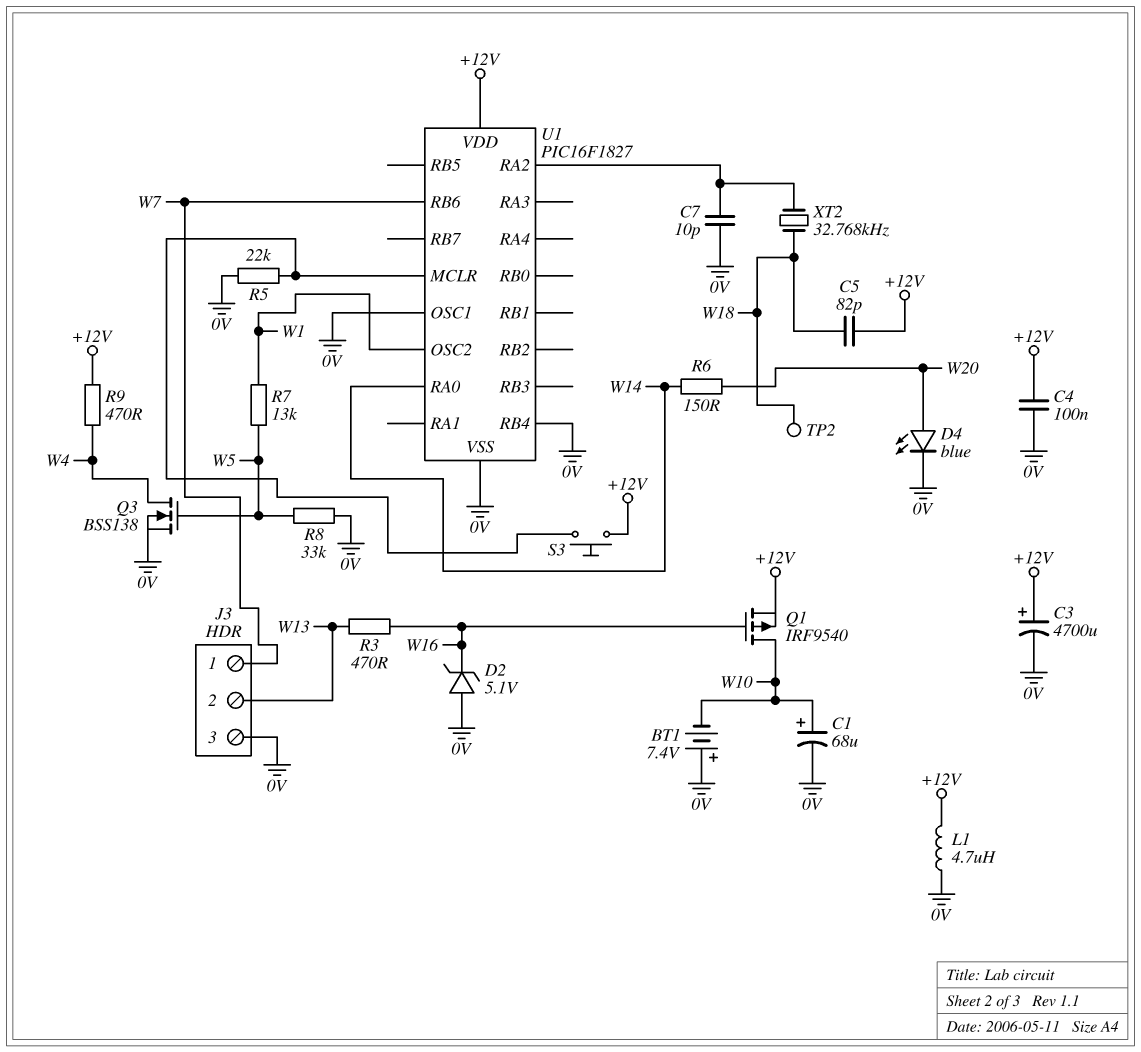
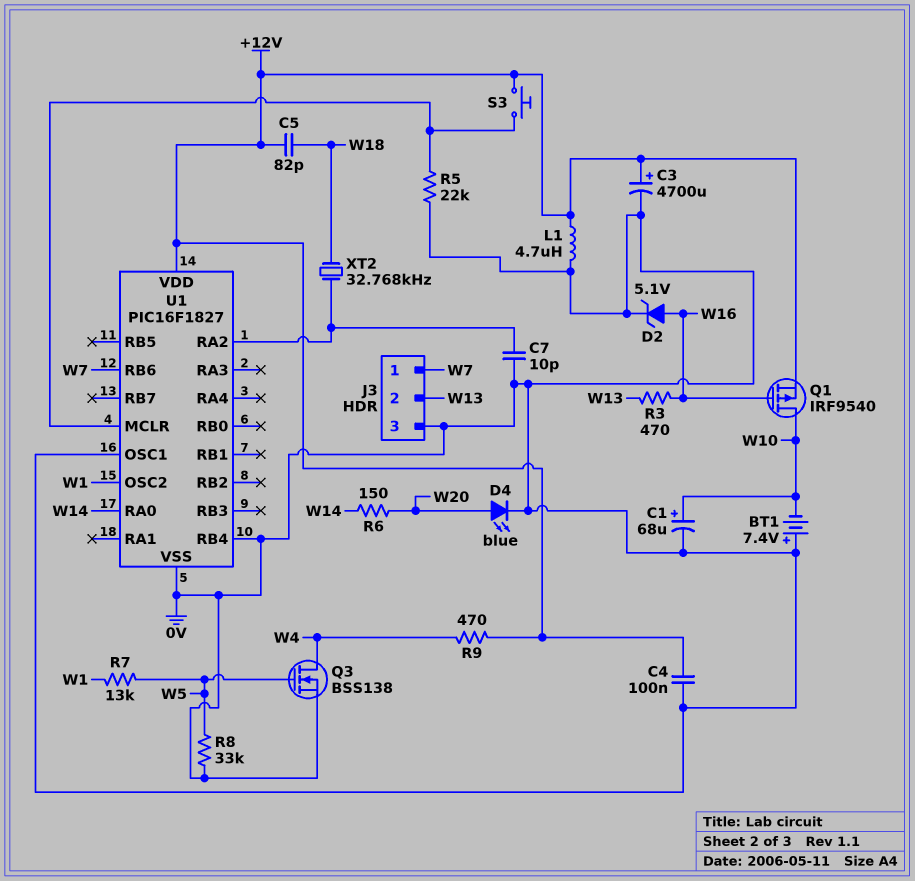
D2: zener 5.1V (A 0V, K W16) -> zener 5.1V (A W16, K 0V)
TP2: test point (W18) -> none

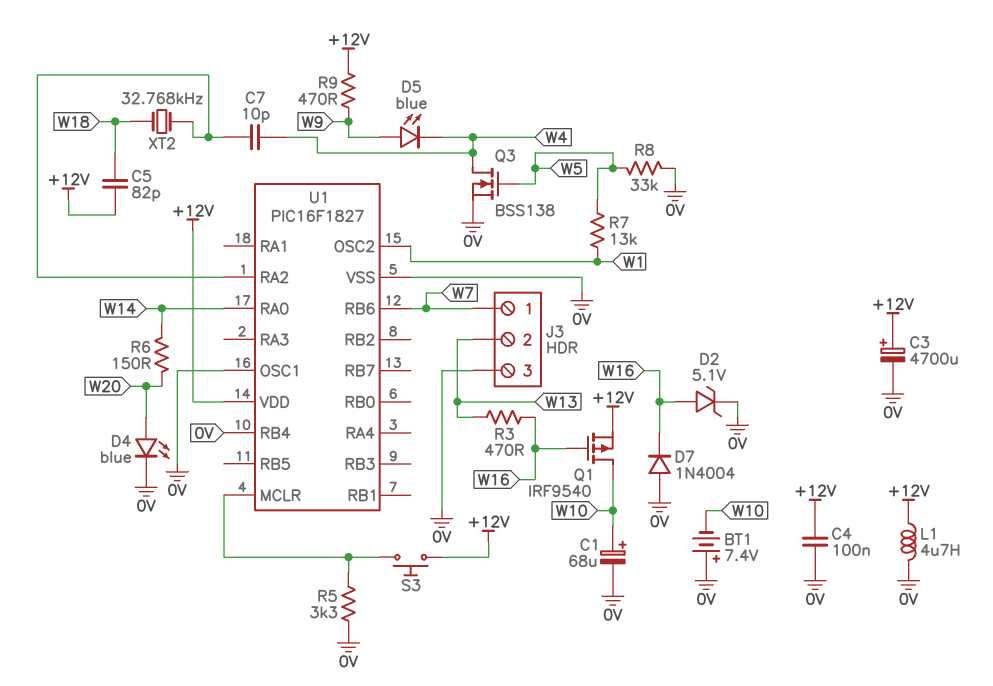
C7: 10pF (0V, U1/RA2) -> 10pF (U1/RA2, W4)
D5: none -> LED blue (A W9, K W4)
D7: none -> diode 1N4004 (A 0V, K W16)
R5: 22k (0V, U1/MCLR) -> 3.3k (0V, U1/MCLR)
R9: 470 (+12V, W4) -> 470 (+12V, W9)

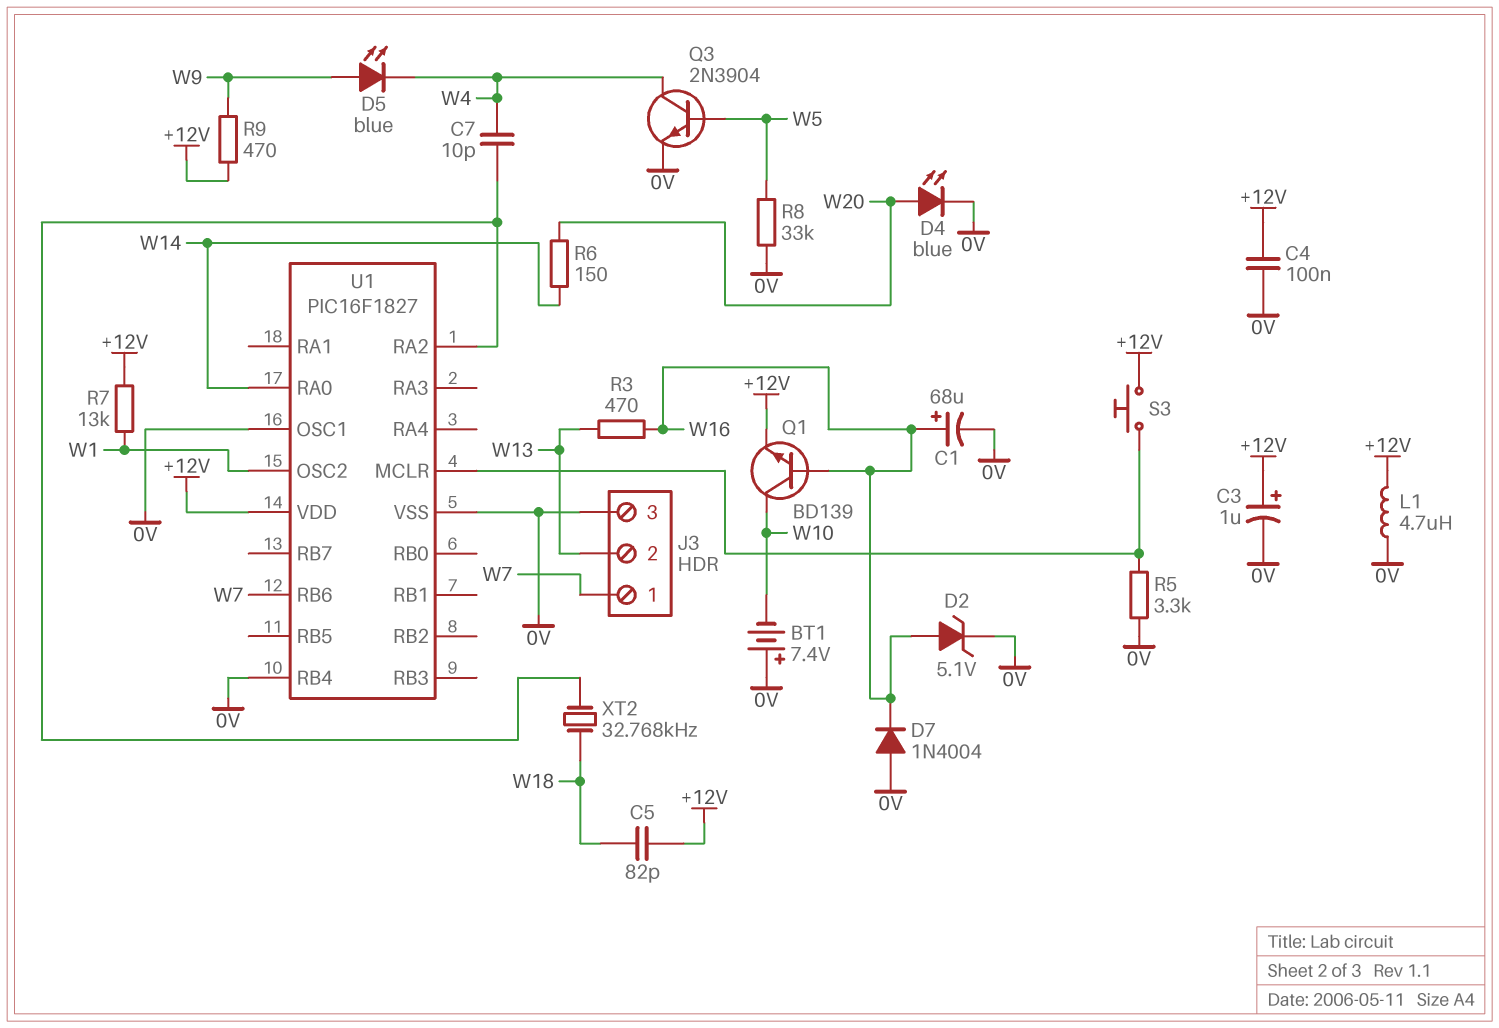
C1: 68uF (plus W10, minus 0V) -> 68uF (plus W16, minus 0V)
C3: 4700uF (plus +12V, minus 0V) -> 1uF (plus +12V, minus 0V)
Q1: PMOS IRF9540 (G W16, D W10, S +12V) -> NPN BD139 (B W16, C W10, E +12V)
Q3: NMOS BSS138 (G W5, D W4, S 0V) -> NPN 2N3904 (B W5, C W4, E 0V)
R7: 13k (W1, W5) -> 13k (+12V, W1)

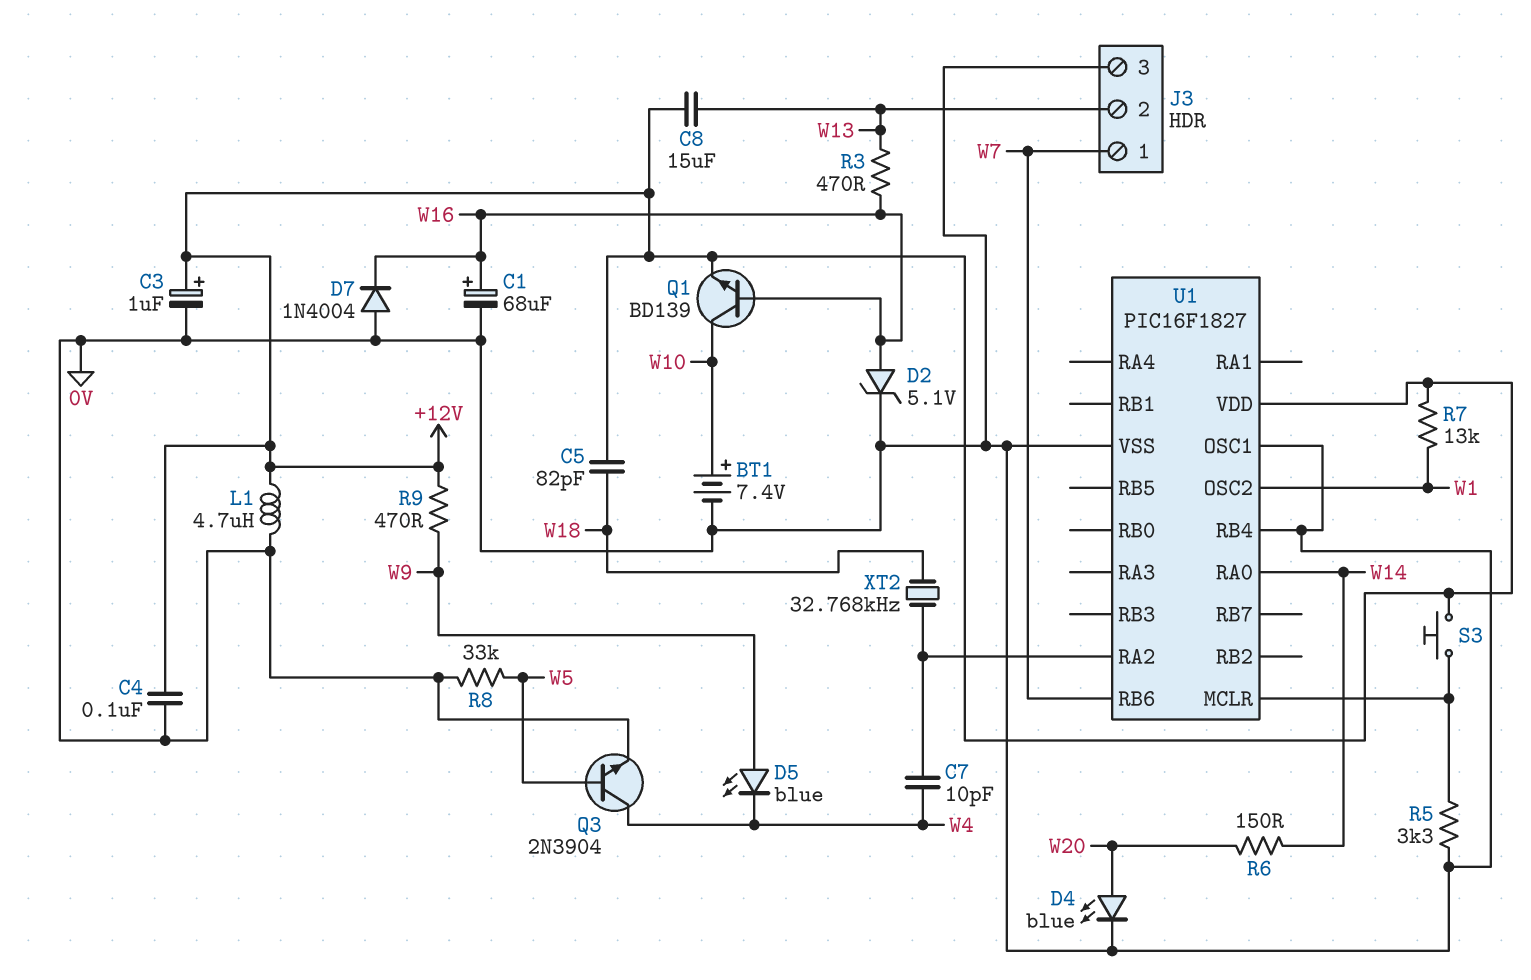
BT1: 7.4V (plus 0V, minus W10) -> 7.4V (plus W10, minus 0V)
C8: none -> 15uF (+12V, W13)

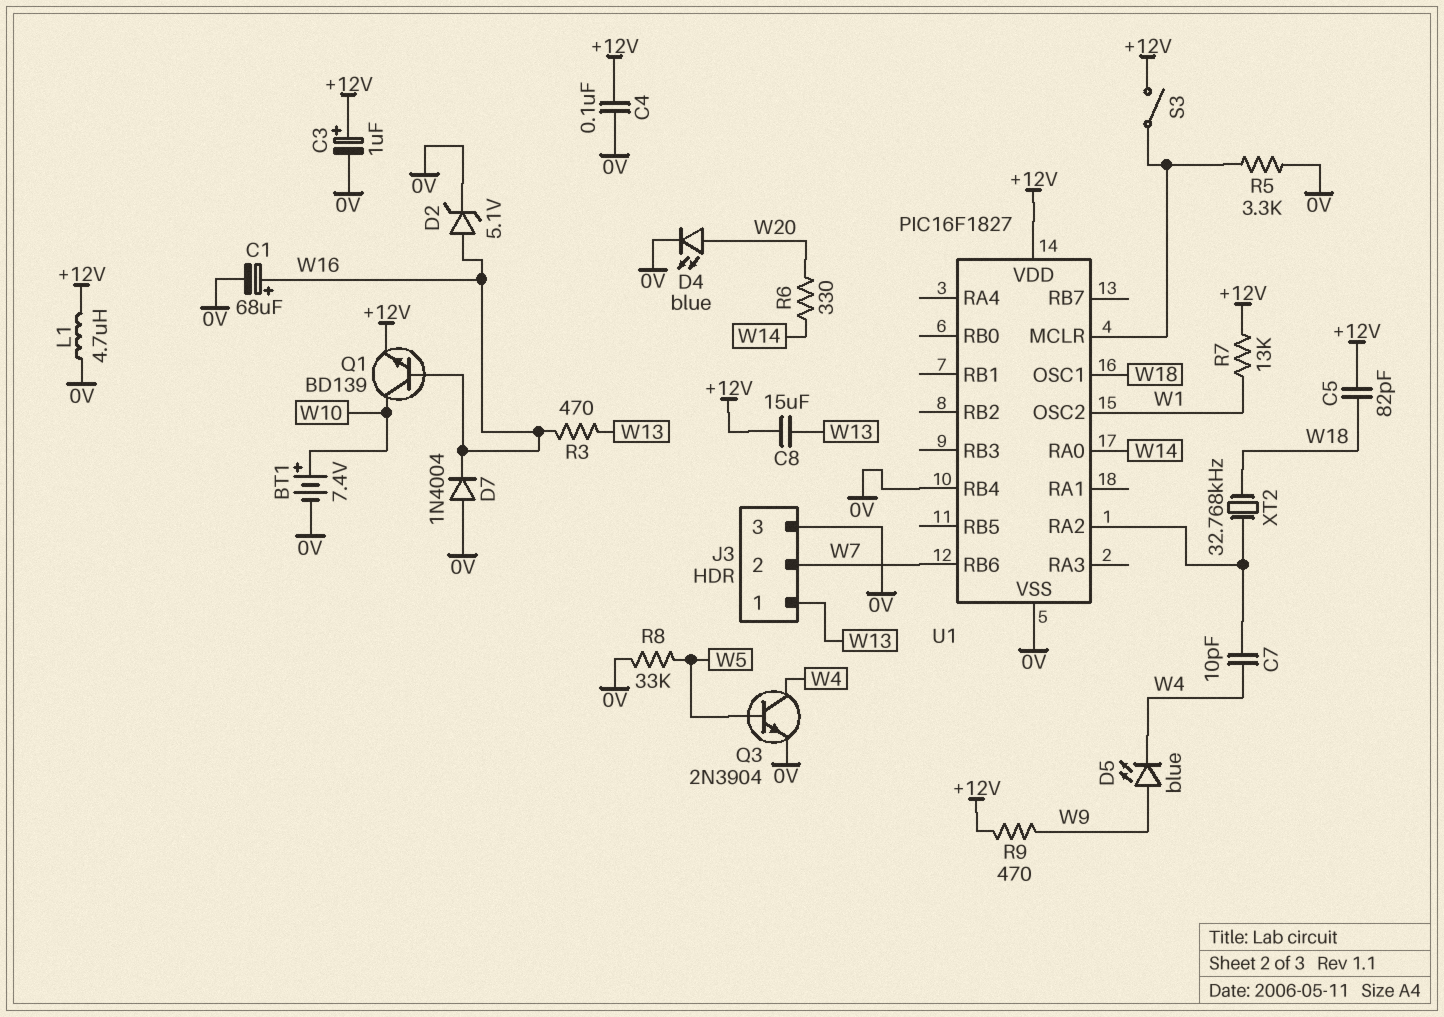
J3 pin 1: W7 -> W13
J3 pin 2: W13 -> W7
R6: 150 (W14, W20) -> 330 (W14, W20)
S3: button (+12V, U1/MCLR) -> switch (+12V, U1/MCLR)
U1 pin OSC1: 0V -> W18

